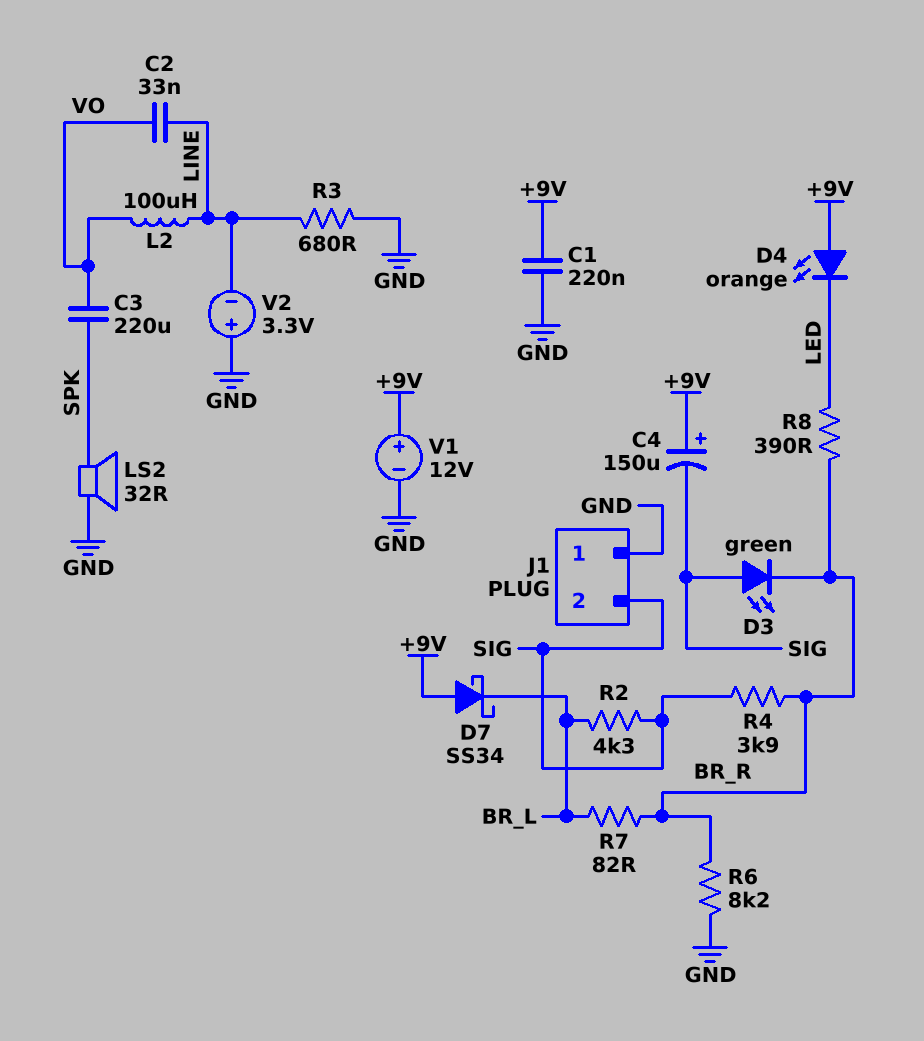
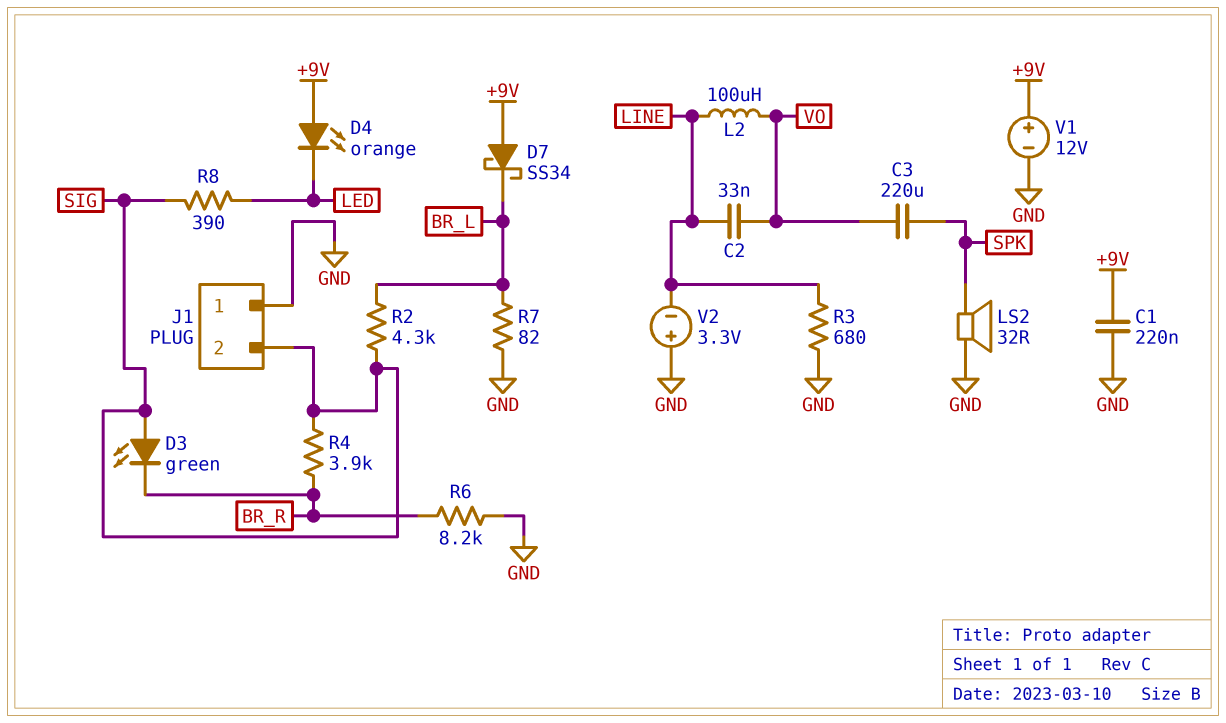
C4: 150uF (plus +9V, minus SIG) -> none
R7: 82 (BR_L, BR_R) -> 82 (BR_L, GND)
R8: 390 (BR_R, LED) -> 390 (LED, SIG)

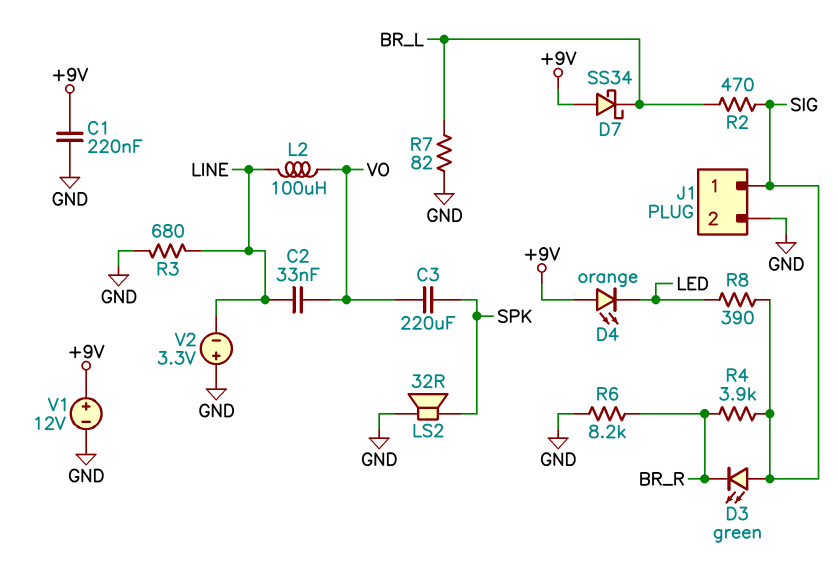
J1 pin 1: GND -> SIG
J1 pin 2: SIG -> GND
R2: 4.3k (BR_L, SIG) -> 470 (BR_L, SIG)

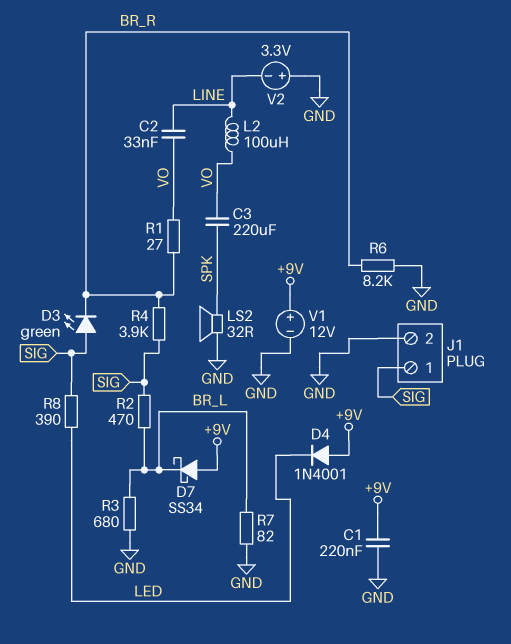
D4: LED orange (A +9V, K LED) -> diode 1N4001 (A +9V, K LED)
R1: none -> 27 (BR_R, VO)
R3: 680 (GND, LINE) -> 680 (BR_L, GND)

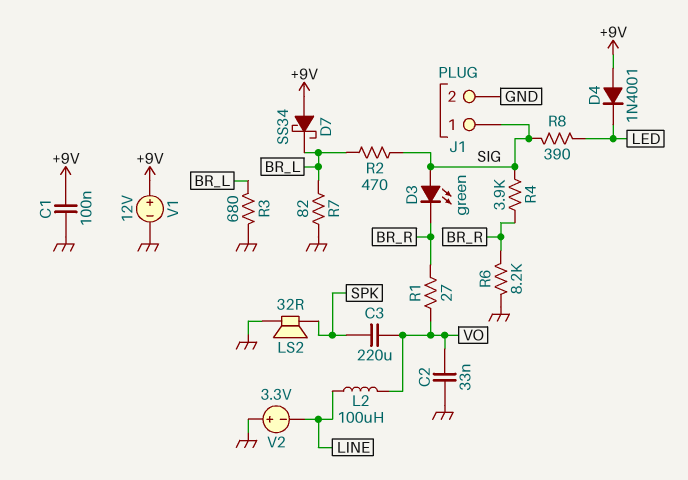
C1: 220nF (+9V, GND) -> 100nF (+9V, GND)
C2: 33nF (LINE, VO) -> 33nF (GND, VO)

